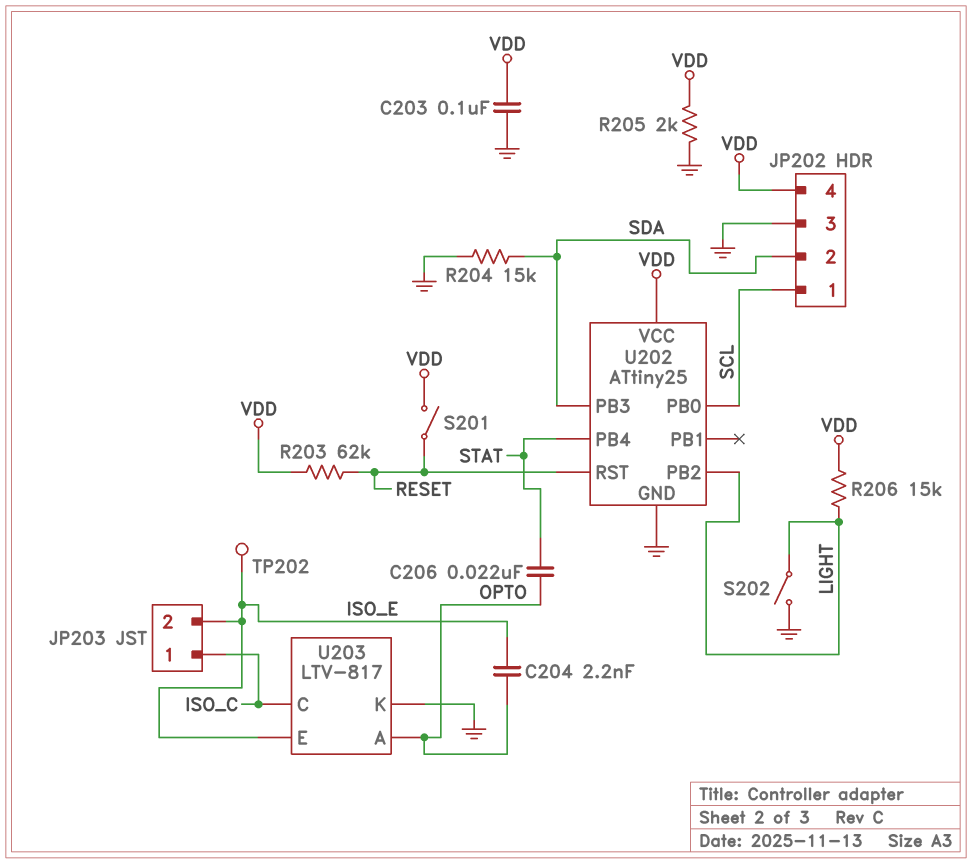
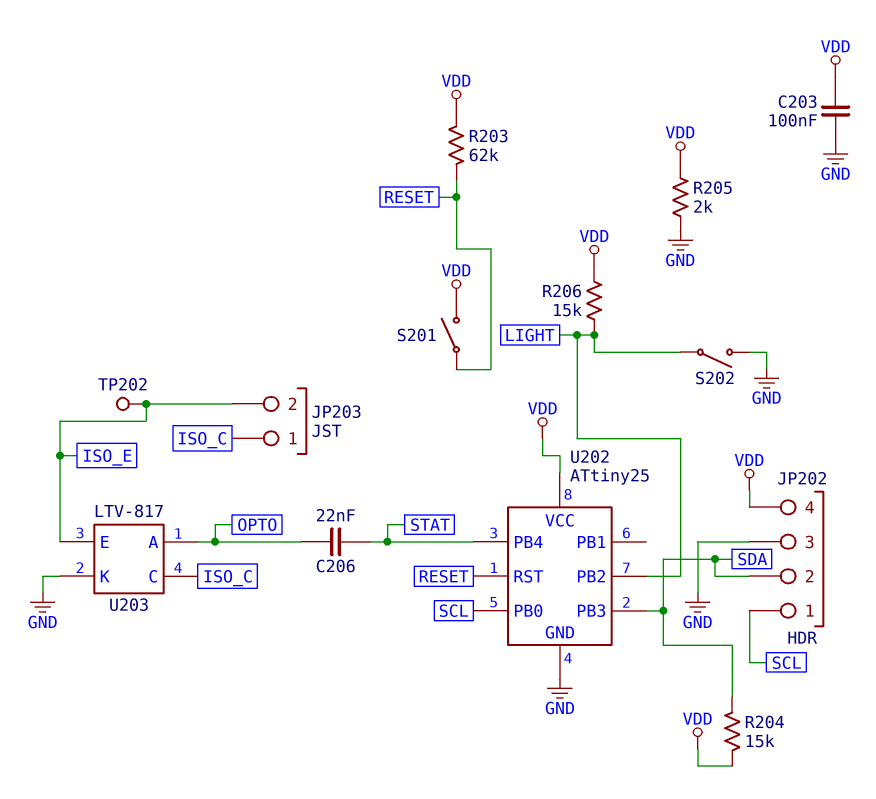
C204: 2.2nF (ISO_E, OPTO) -> none
R204: 15k (GND, SDA) -> 15k (SDA, VDD)

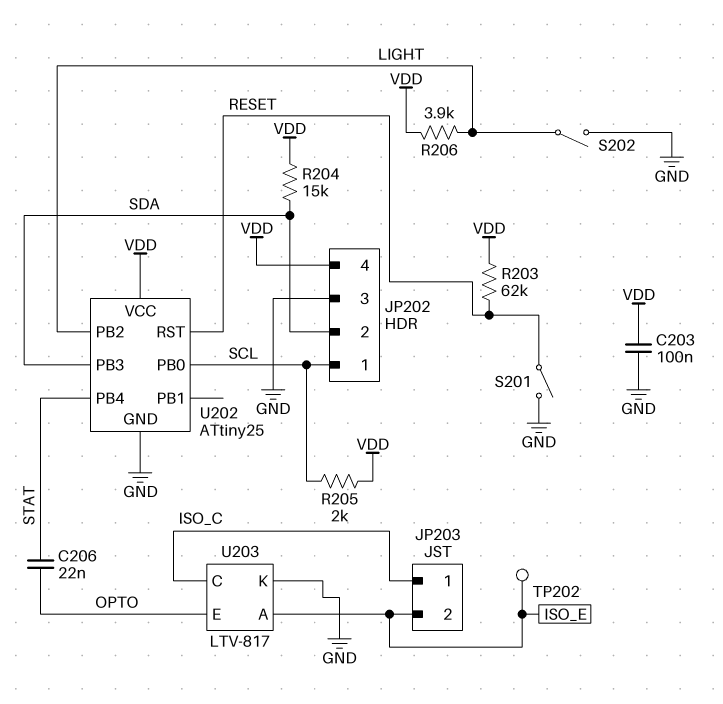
R205: 2k (GND, VDD) -> 2k (SCL, VDD)
R206: 15k (LIGHT, VDD) -> 3.9k (LIGHT, VDD)
S201: switch (RESET, VDD) -> switch (GND, RESET)
U203 pin A: OPTO -> ISO_E
U203 pin E: ISO_E -> OPTO

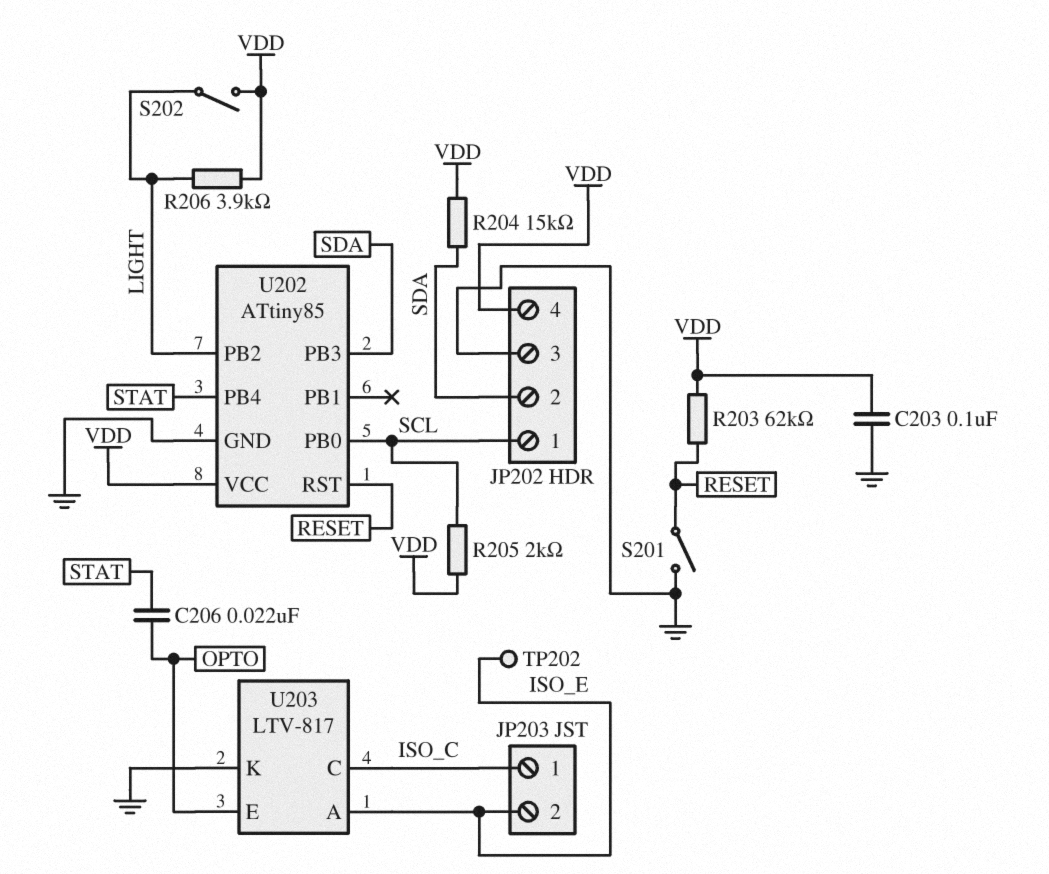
S202: switch (GND, LIGHT) -> switch (LIGHT, VDD)
U202: ATtiny25 -> ATtiny85

